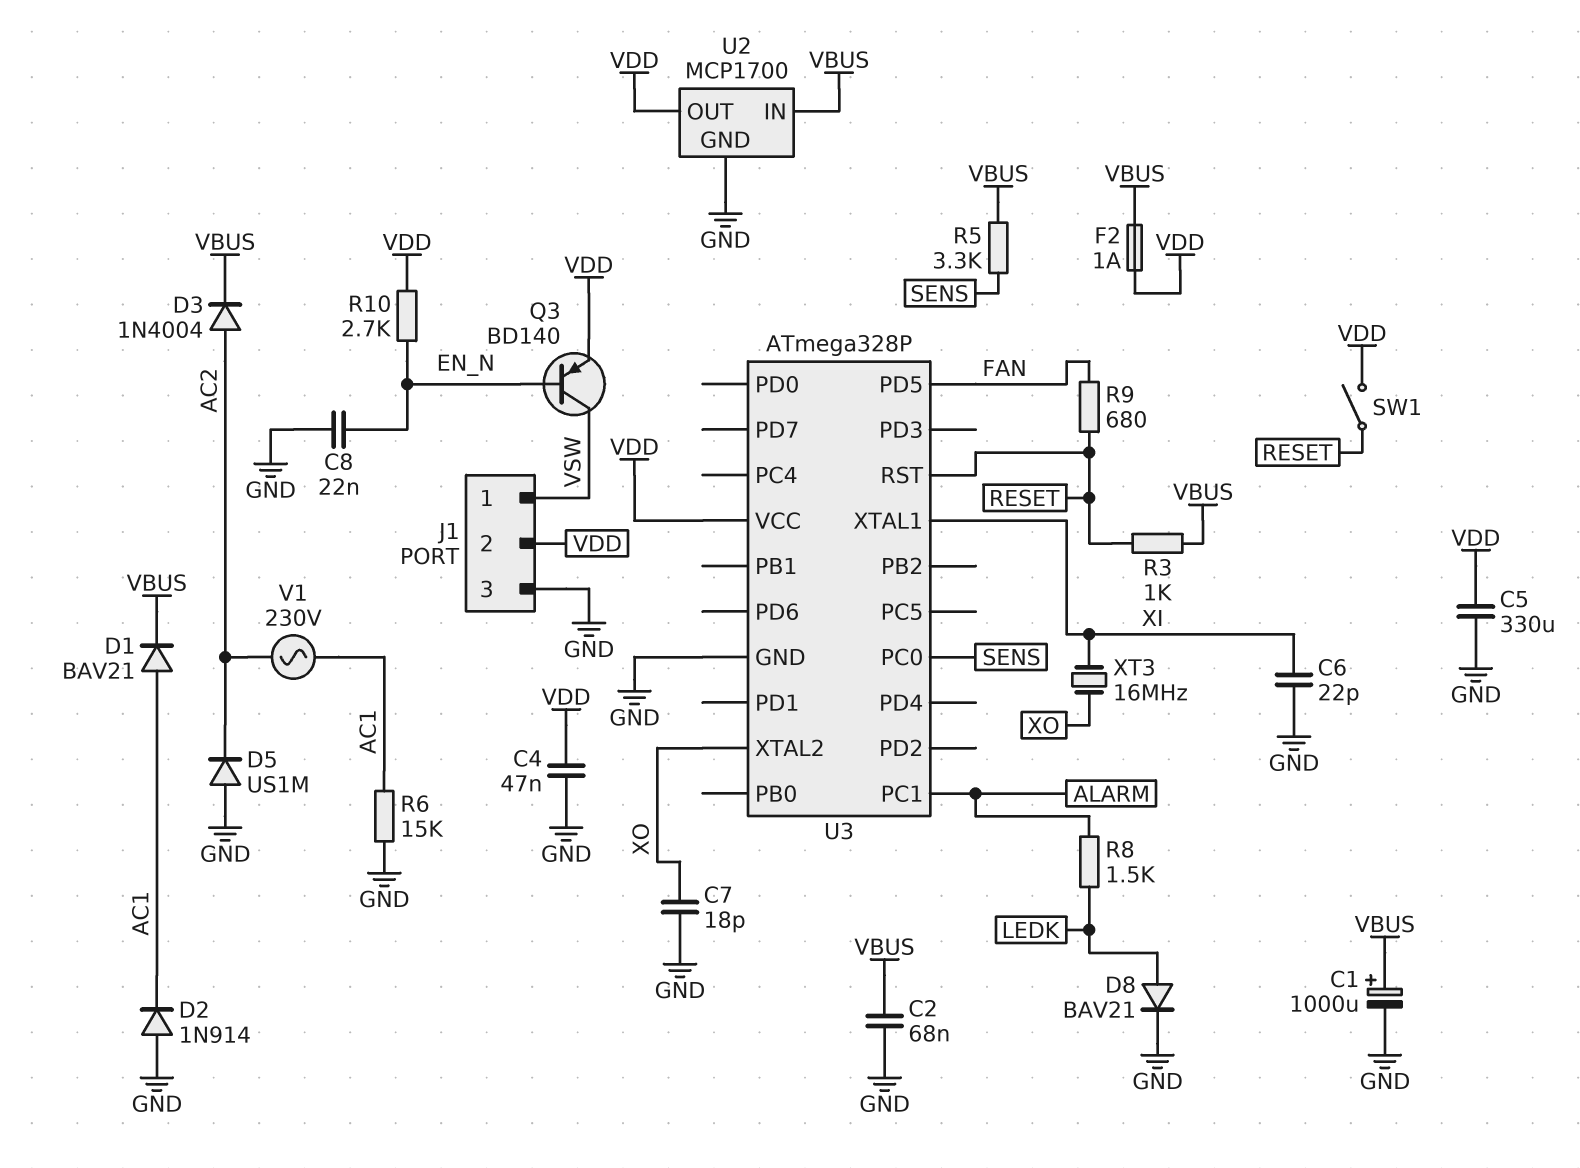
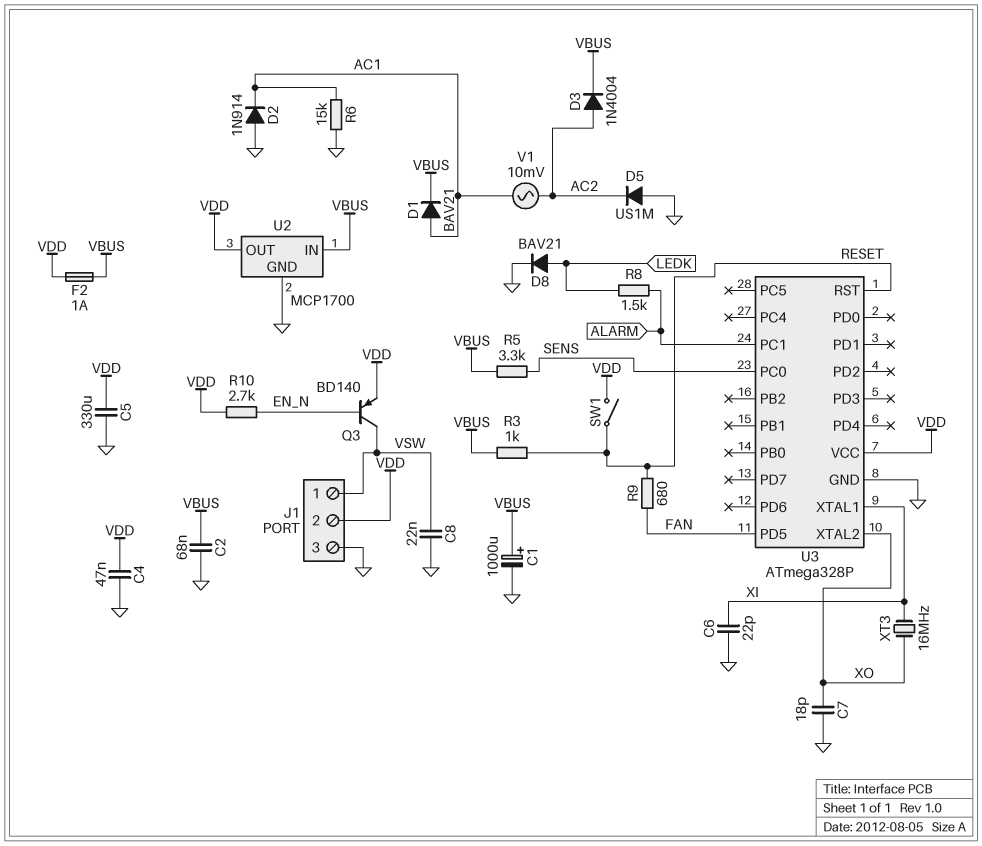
C8: 22nF (EN_N, GND) -> 22nF (GND, VSW)
V1: AC 230V (AC1, AC2) -> AC 10mV (AC1, AC2)

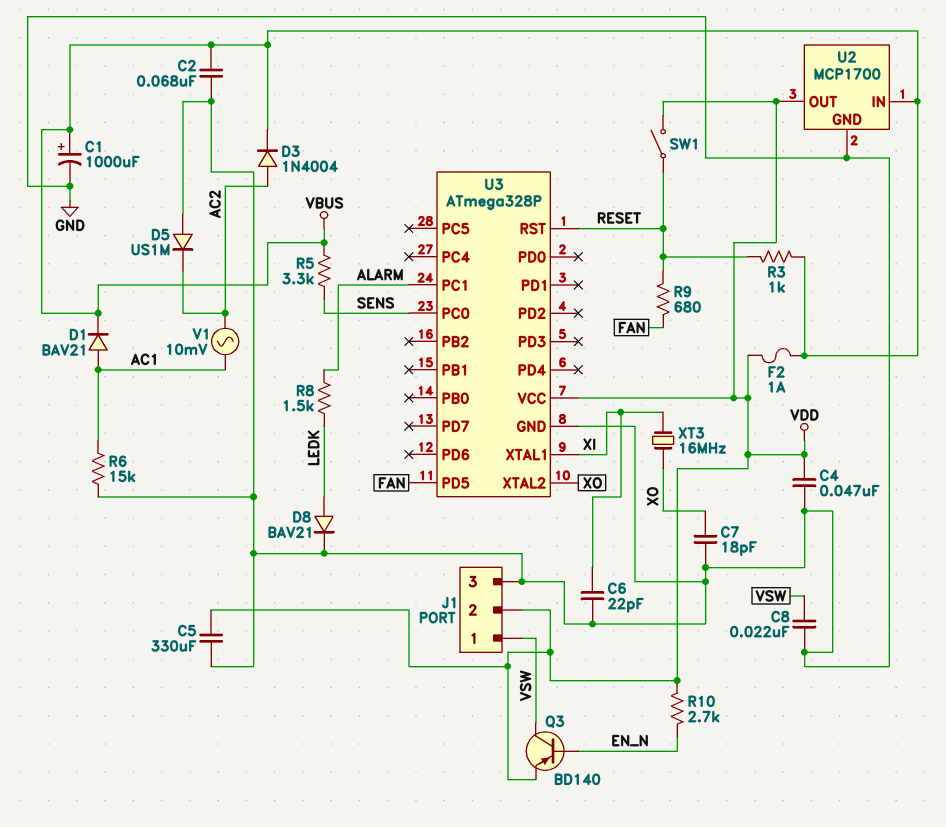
D2: diode 1N914 (A GND, K AC1) -> none

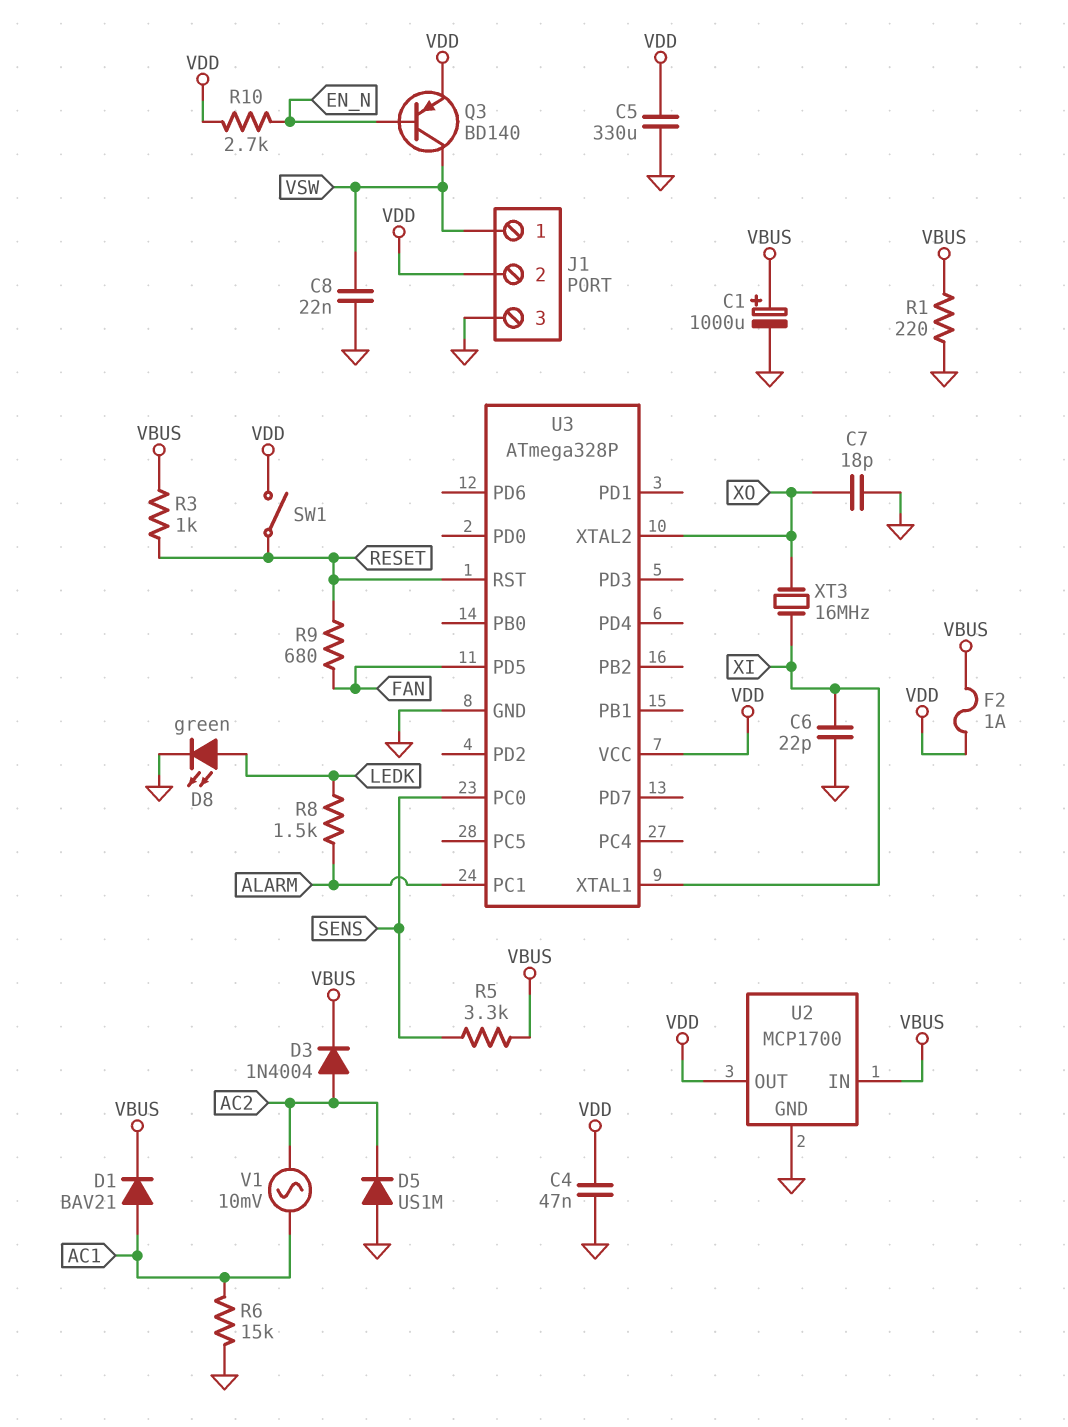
C2: 68nF (GND, VBUS) -> none
D8: diode BAV21 (A LEDK, K GND) -> LED green (A LEDK, K GND)
R1: none -> 220 (GND, VBUS)

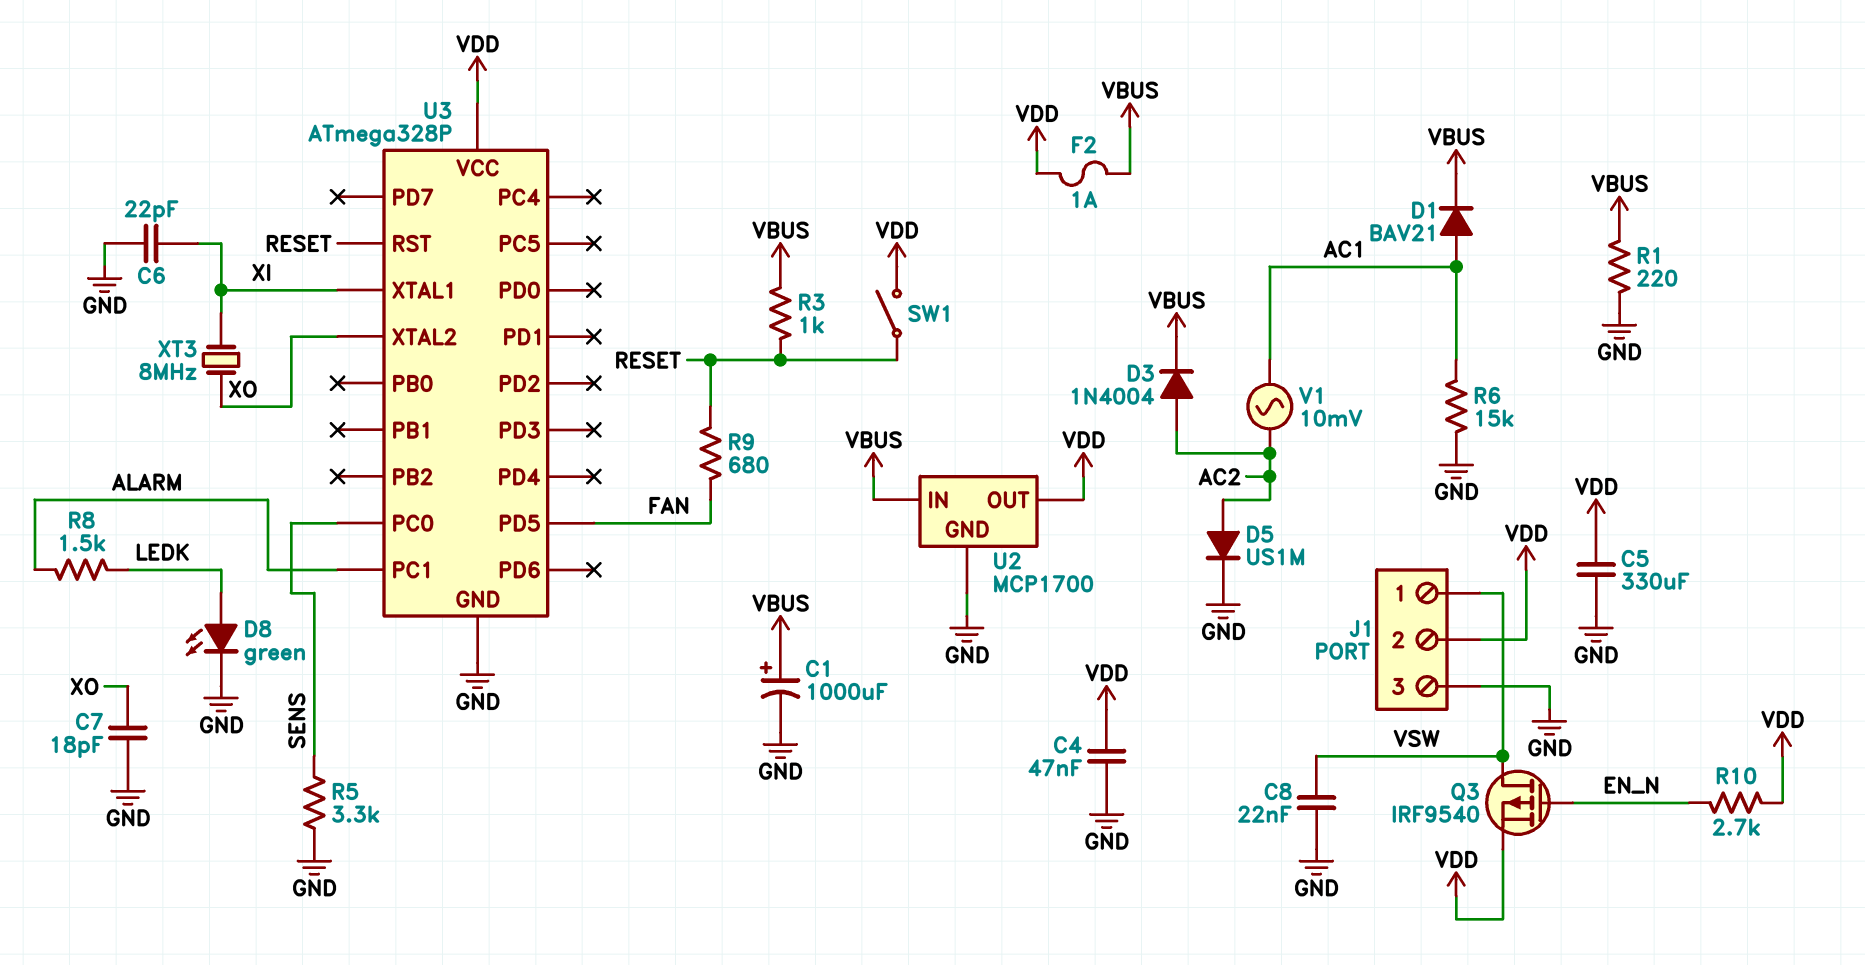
D5: diode US1M (A GND, K AC2) -> diode US1M (A AC2, K GND)
Q3: PNP BD140 (B EN_N, C VSW, E VDD) -> PMOS IRF9540 (G EN_N, D VSW, S VDD)
R5: 3.3k (SENS, VBUS) -> 3.3k (GND, SENS)
XT3: 16MHz (XI, XO) -> 8MHz (XI, XO)

